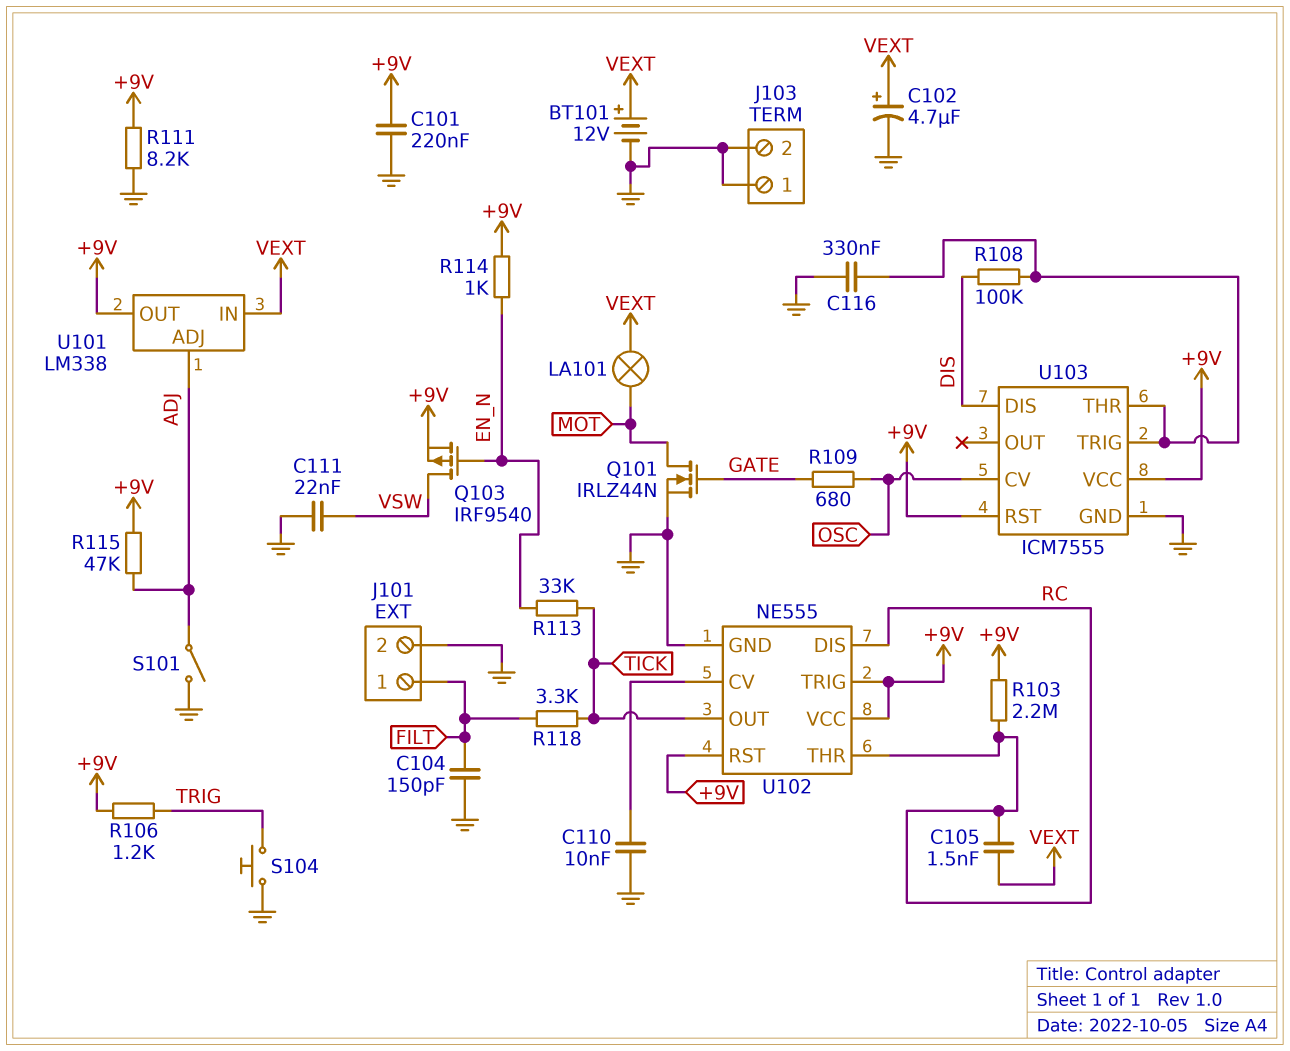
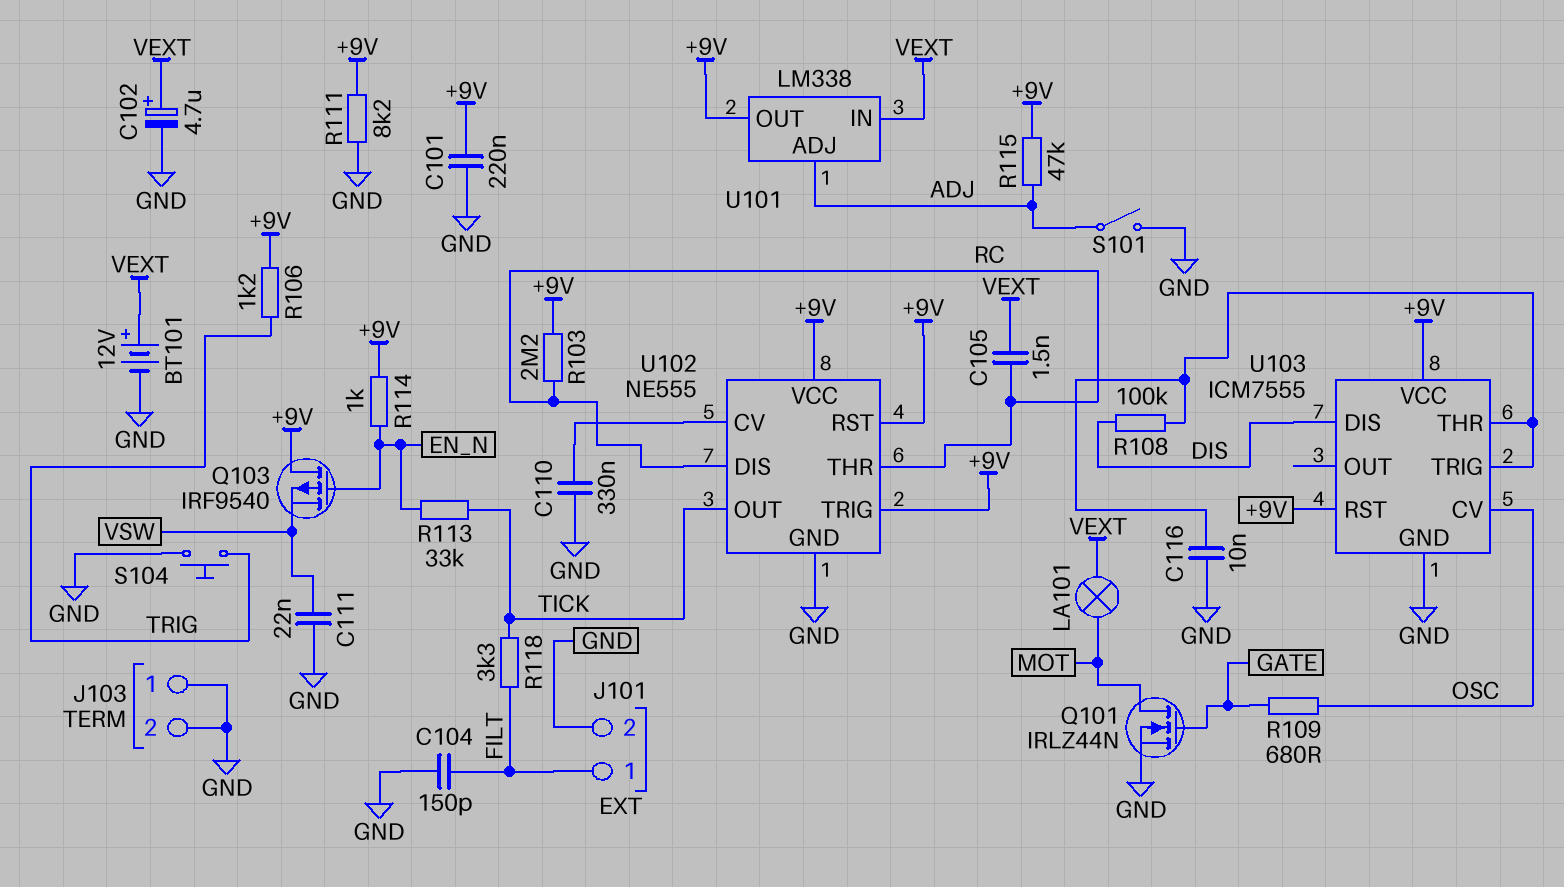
C110: 10nF (GND, U102/CV) -> 330nF (GND, U102/CV)
C116: 330nF (GND, U103/THR) -> 10nF (GND, U103/THR)
Q103: PMOS IRF9540 (G EN_N, D VSW, S +9V) -> PMOS IRF9540 (G EN_N, D +9V, S VSW)

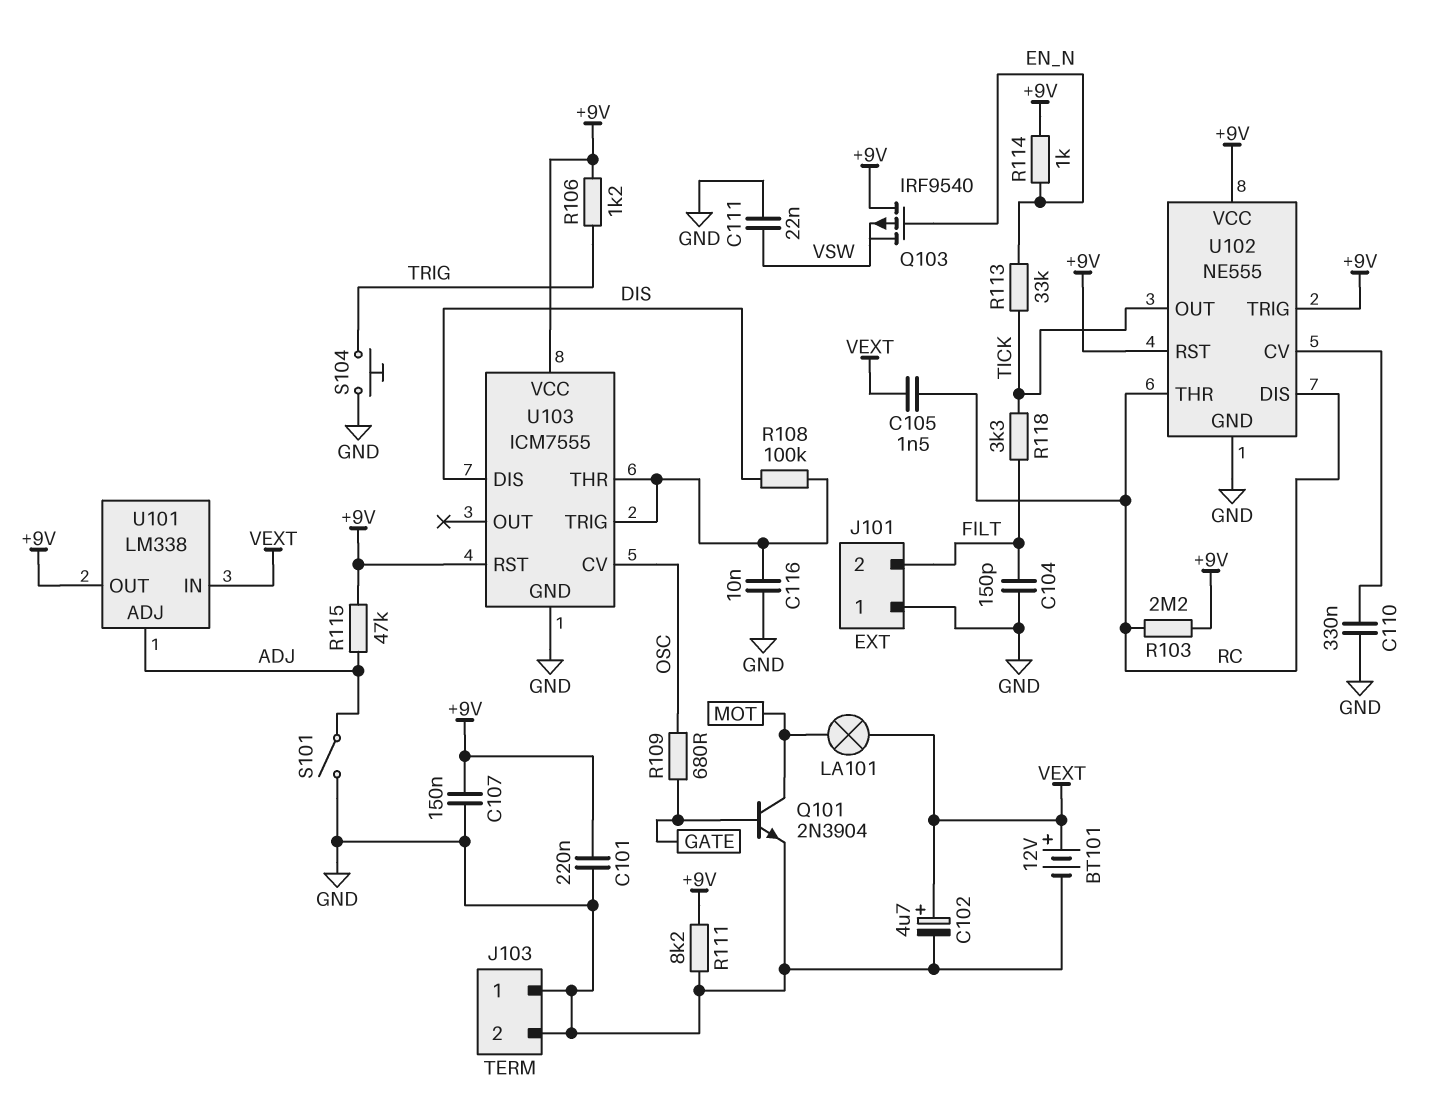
C107: none -> 150nF (+9V, GND)
J101 pin 1: FILT -> GND
J101 pin 2: GND -> FILT
Q101: NMOS IRLZ44N (G GATE, D MOT, S GND) -> NPN 2N3904 (B GATE, C MOT, E GND)

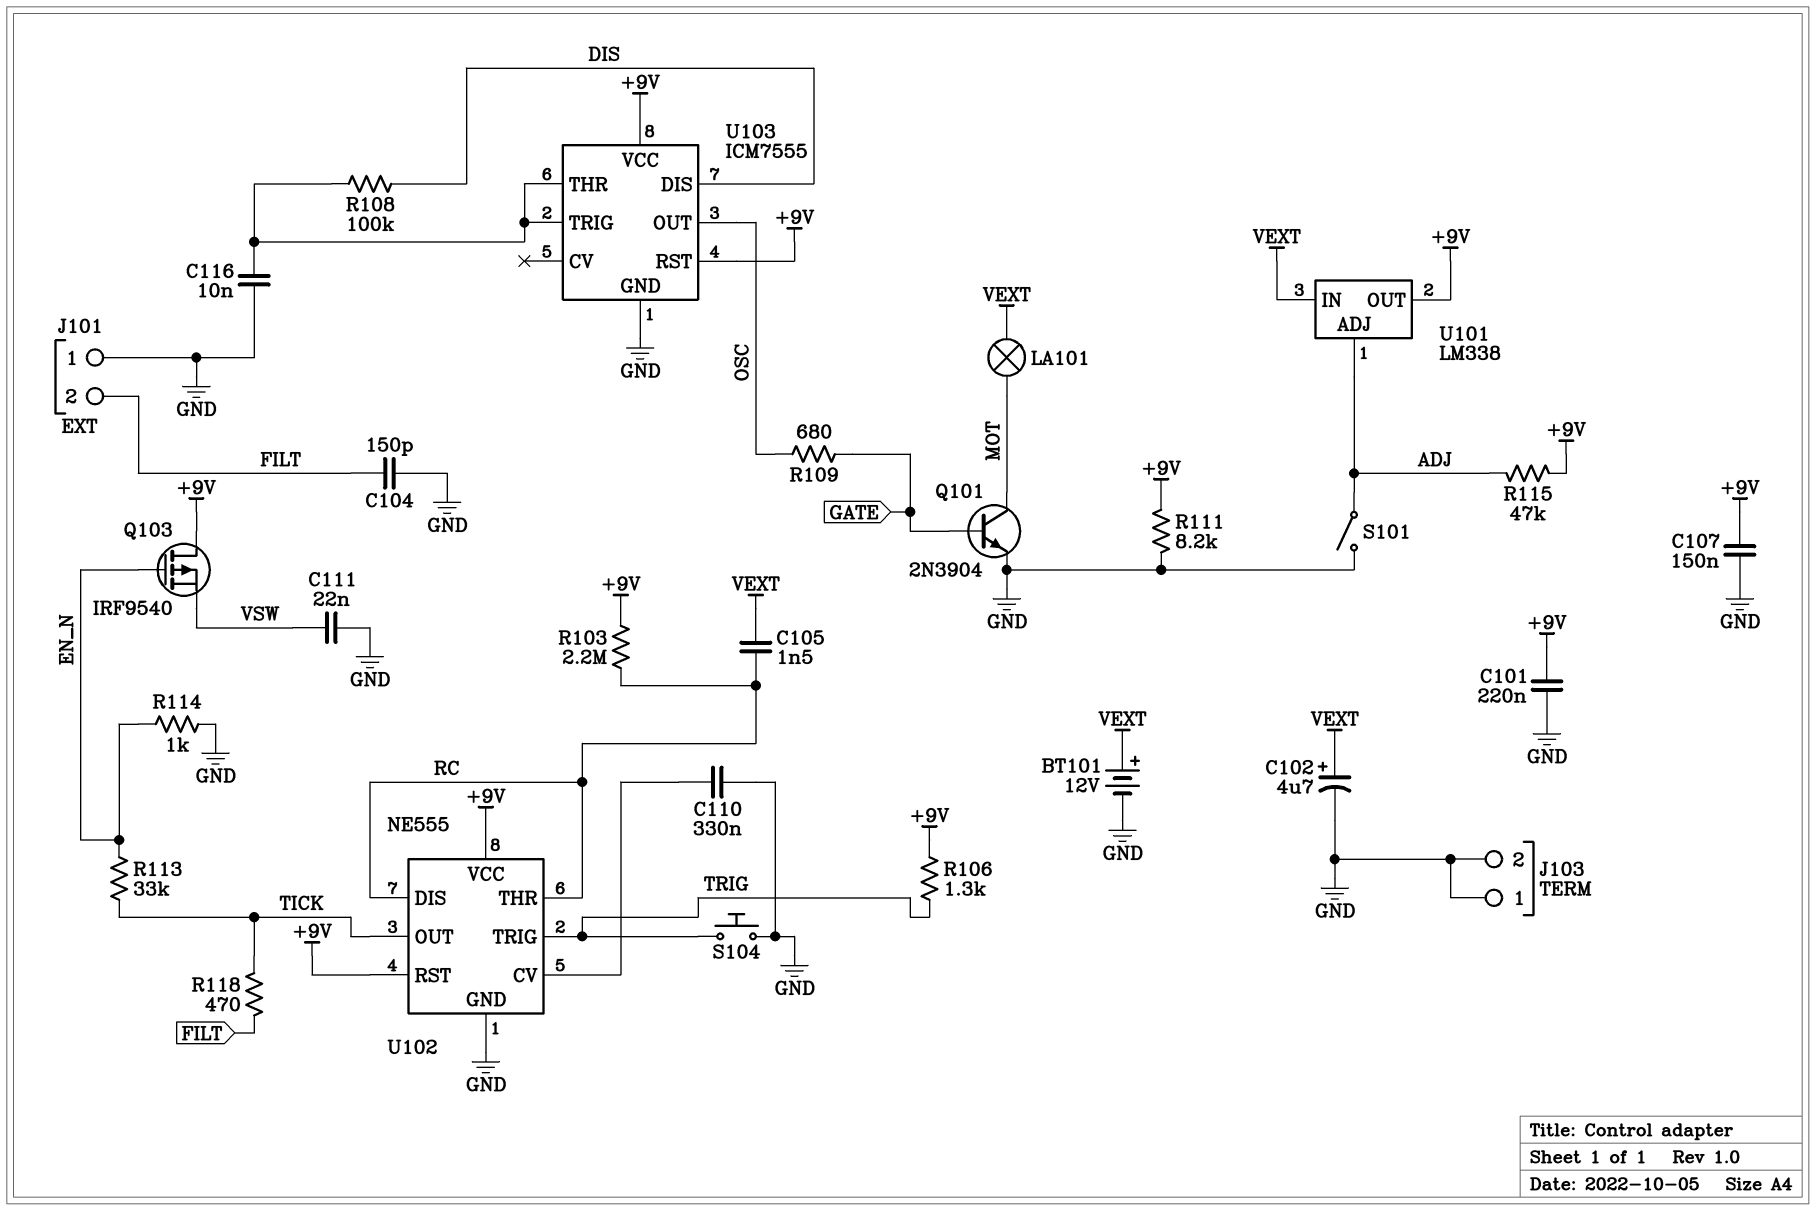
R106: 1.2k (+9V, TRIG) -> 1.3k (+9V, TRIG)
R114: 1k (+9V, EN_N) -> 1k (EN_N, GND)
R118: 3.3k (FILT, TICK) -> 470 (FILT, TICK)
U102 pin TRIG: +9V -> TRIG
U103 pin CV: OSC -> none
U103 pin OUT: none -> OSC

